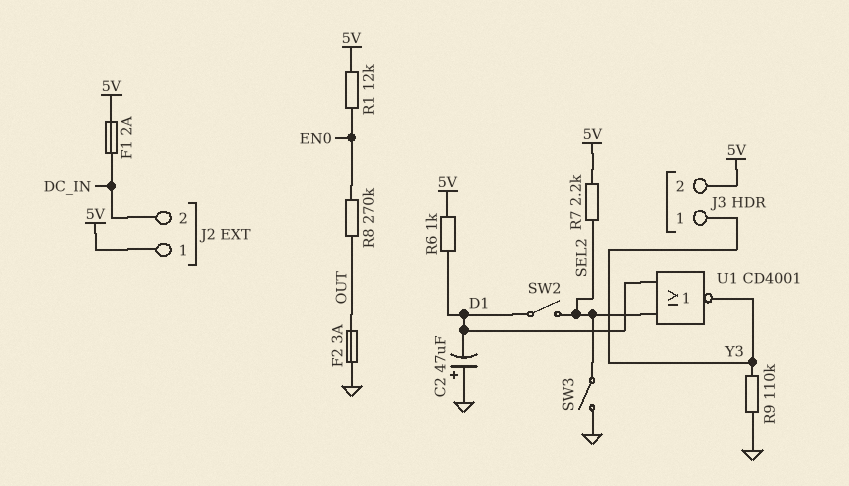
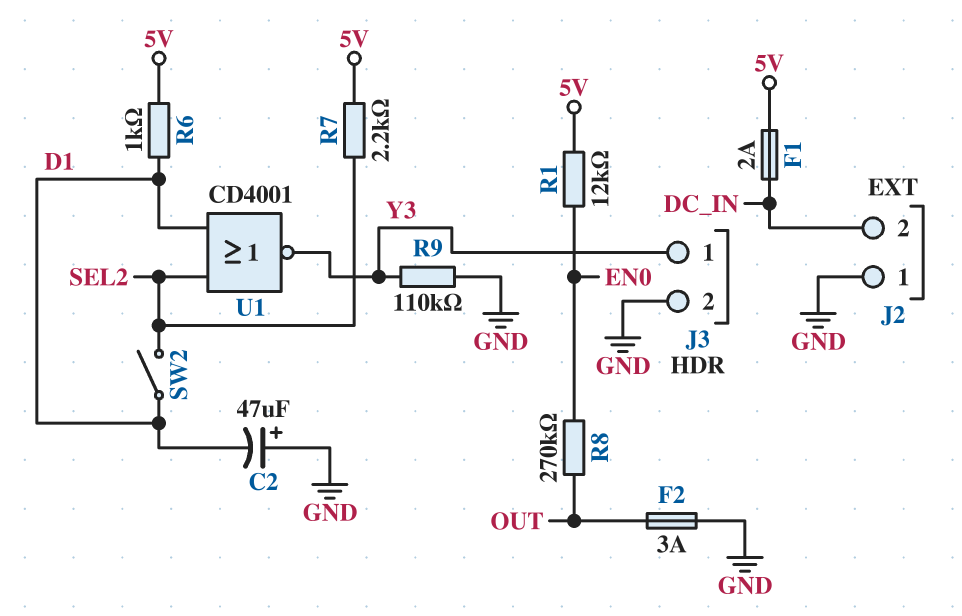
J2 pin 1: 5V -> GND
J3 pin 2: 5V -> GND
SW3: switch (GND, SEL2) -> none

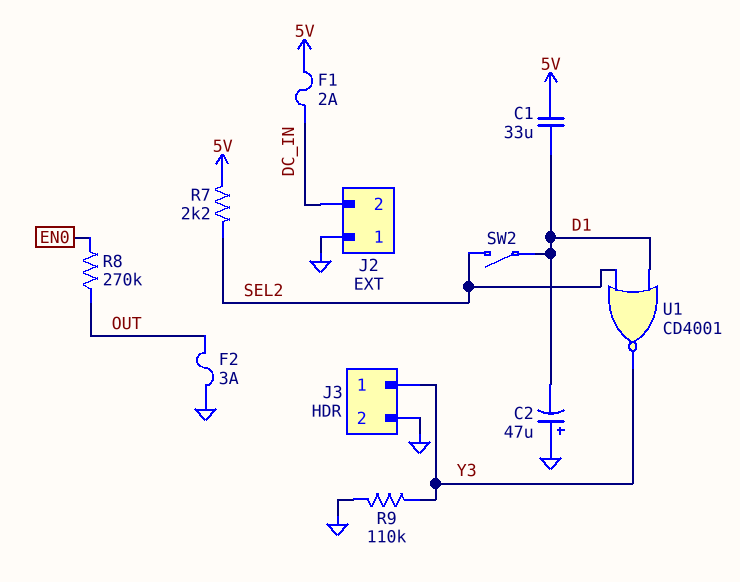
C1: none -> 33uF (5V, D1)
R1: 12k (5V, EN0) -> none
R6: 1k (5V, D1) -> none

